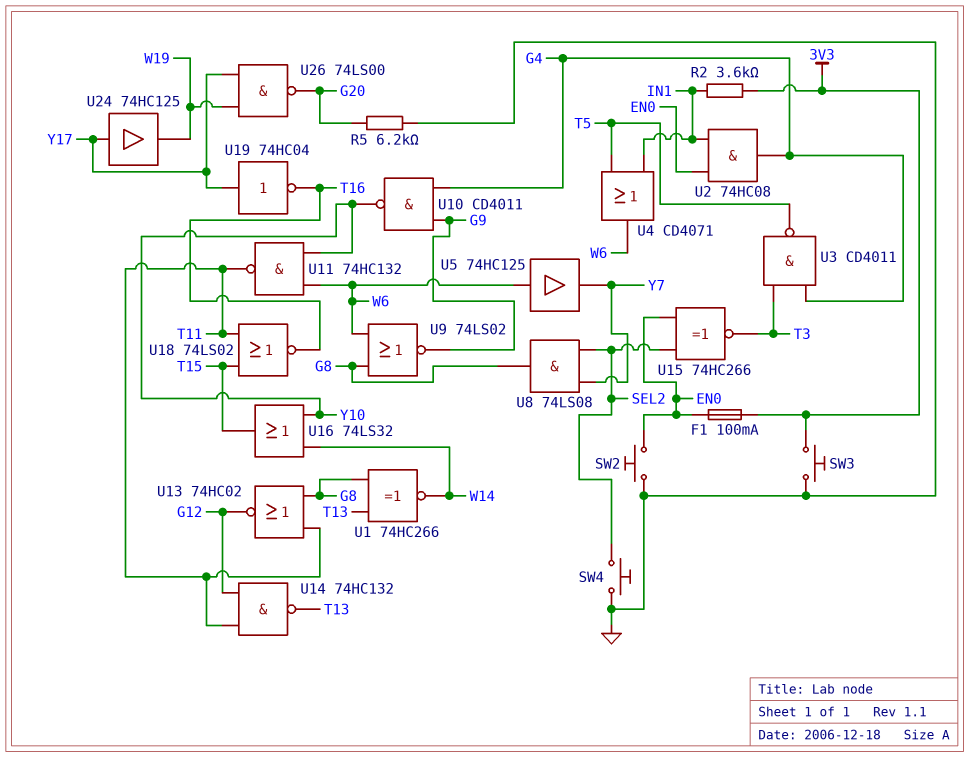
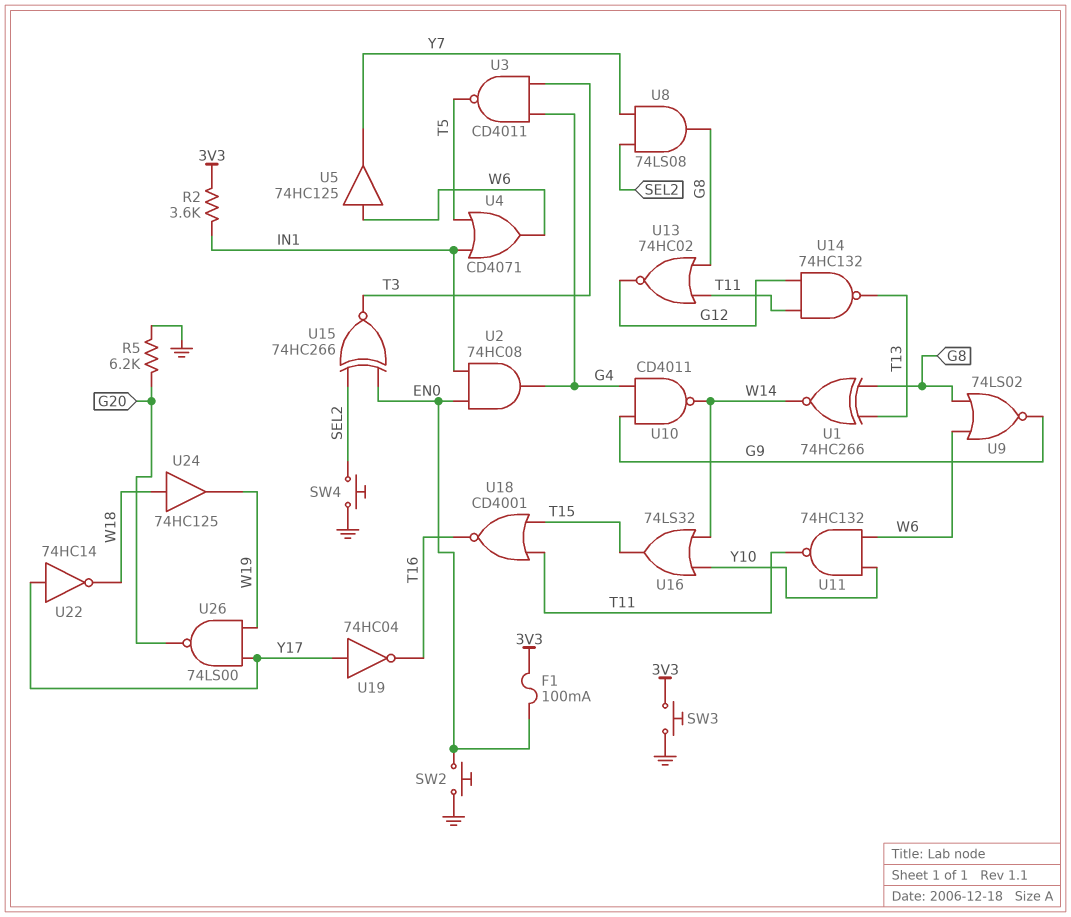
U10: NAND CD4011 (in G4, in G9, out Y10) -> NAND CD4011 (in G4, in G9, out W14)
U18: NOR 74LS02 (in T11, in T15, out T16) -> NOR CD4001 (in T11, in T15, out T16)
U22: none -> NOT 74HC14 (in Y17, out W18)
U24: buffer 74HC125 (in Y17, out W19) -> buffer 74HC125 (in W18, out W19)

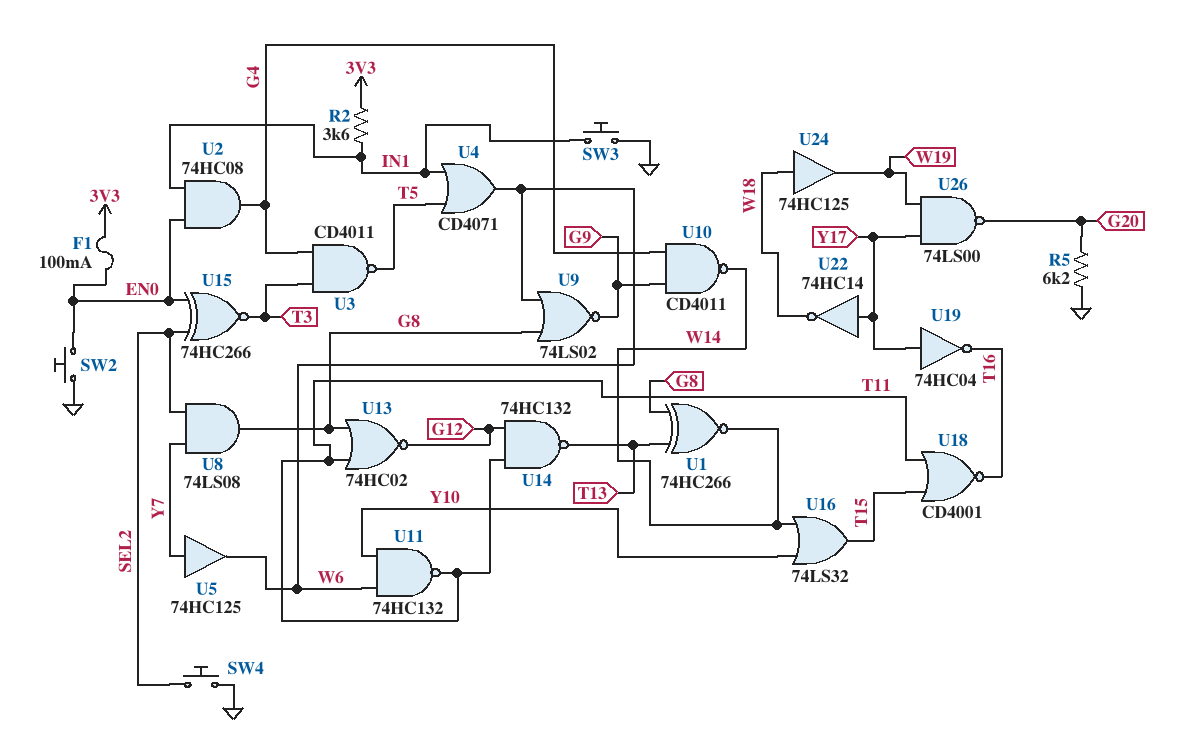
SW3: button (3V3, GND) -> button (GND, IN1)
U5: buffer 74HC125 (in W6, out Y7) -> buffer 74HC125 (in Y7, out W6)

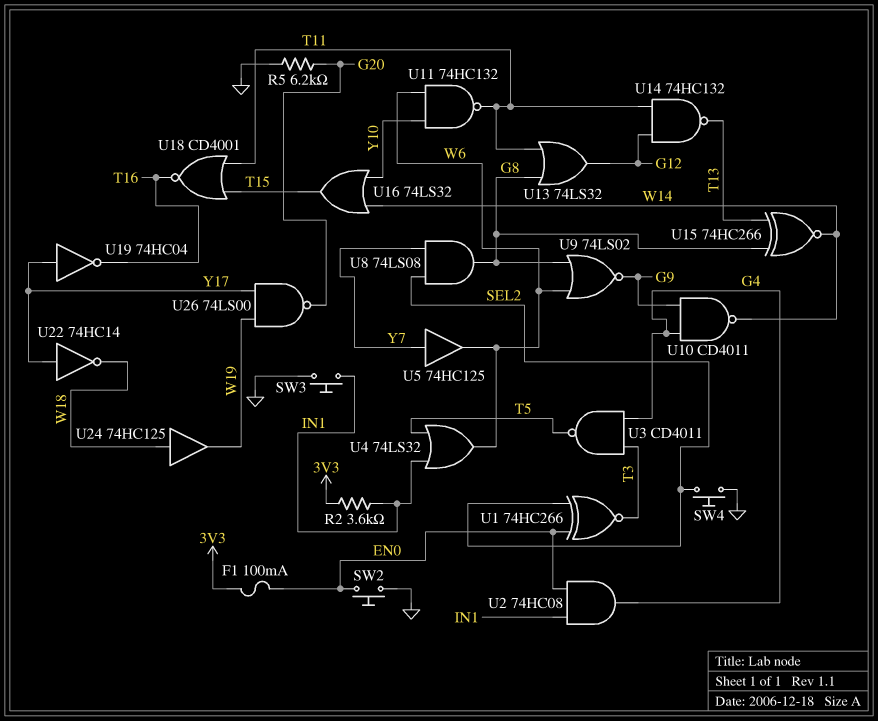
U1: XNOR 74HC266 (in G8, in T13, out W14) -> XNOR 74HC266 (in EN0, in SEL2, out T3)
U4: OR CD4071 (in IN1, in T5, out W6) -> OR 74LS32 (in IN1, in T5, out W6)
U13: NOR 74HC02 (in G8, in T11, out G12) -> OR 74LS32 (in G8, in T11, out G12)
U15: XNOR 74HC266 (in EN0, in SEL2, out T3) -> XNOR 74HC266 (in G8, in T13, out W14)

